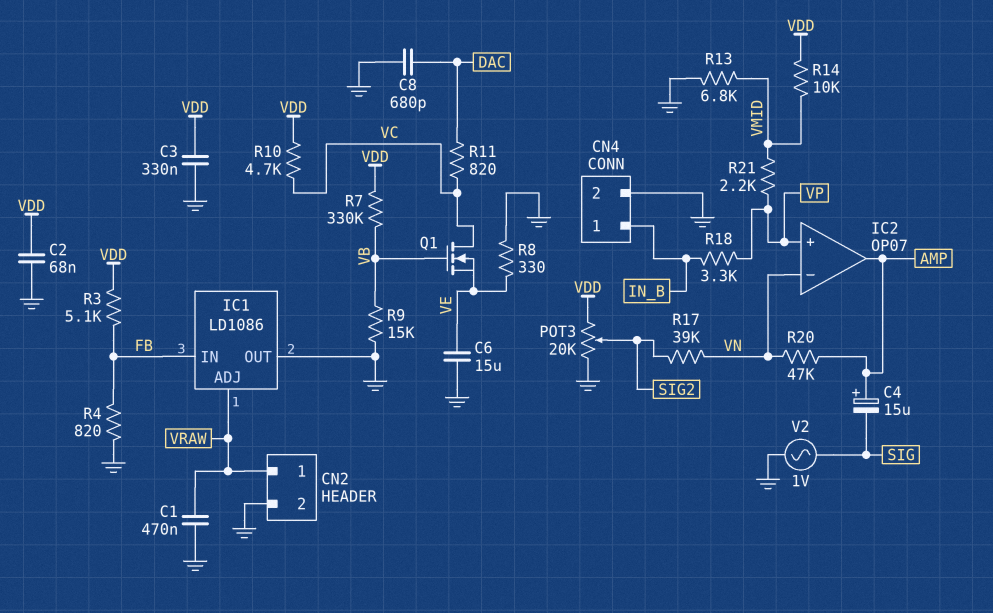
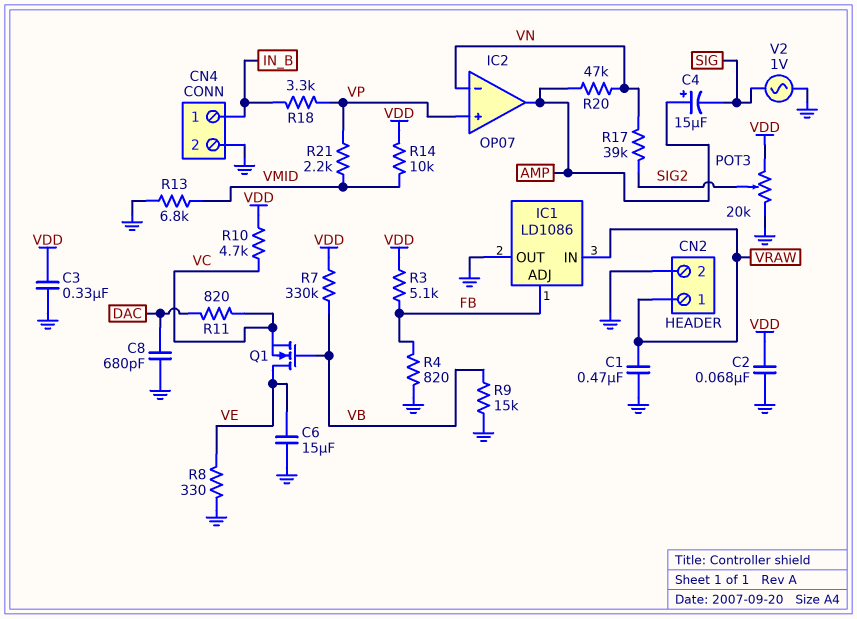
IC1 pin ADJ: VRAW -> FB
IC1 pin IN: FB -> VRAW
Q1: NMOS (G VB, D VC, S VE) -> NMOS (G VB, D VE, S VC)

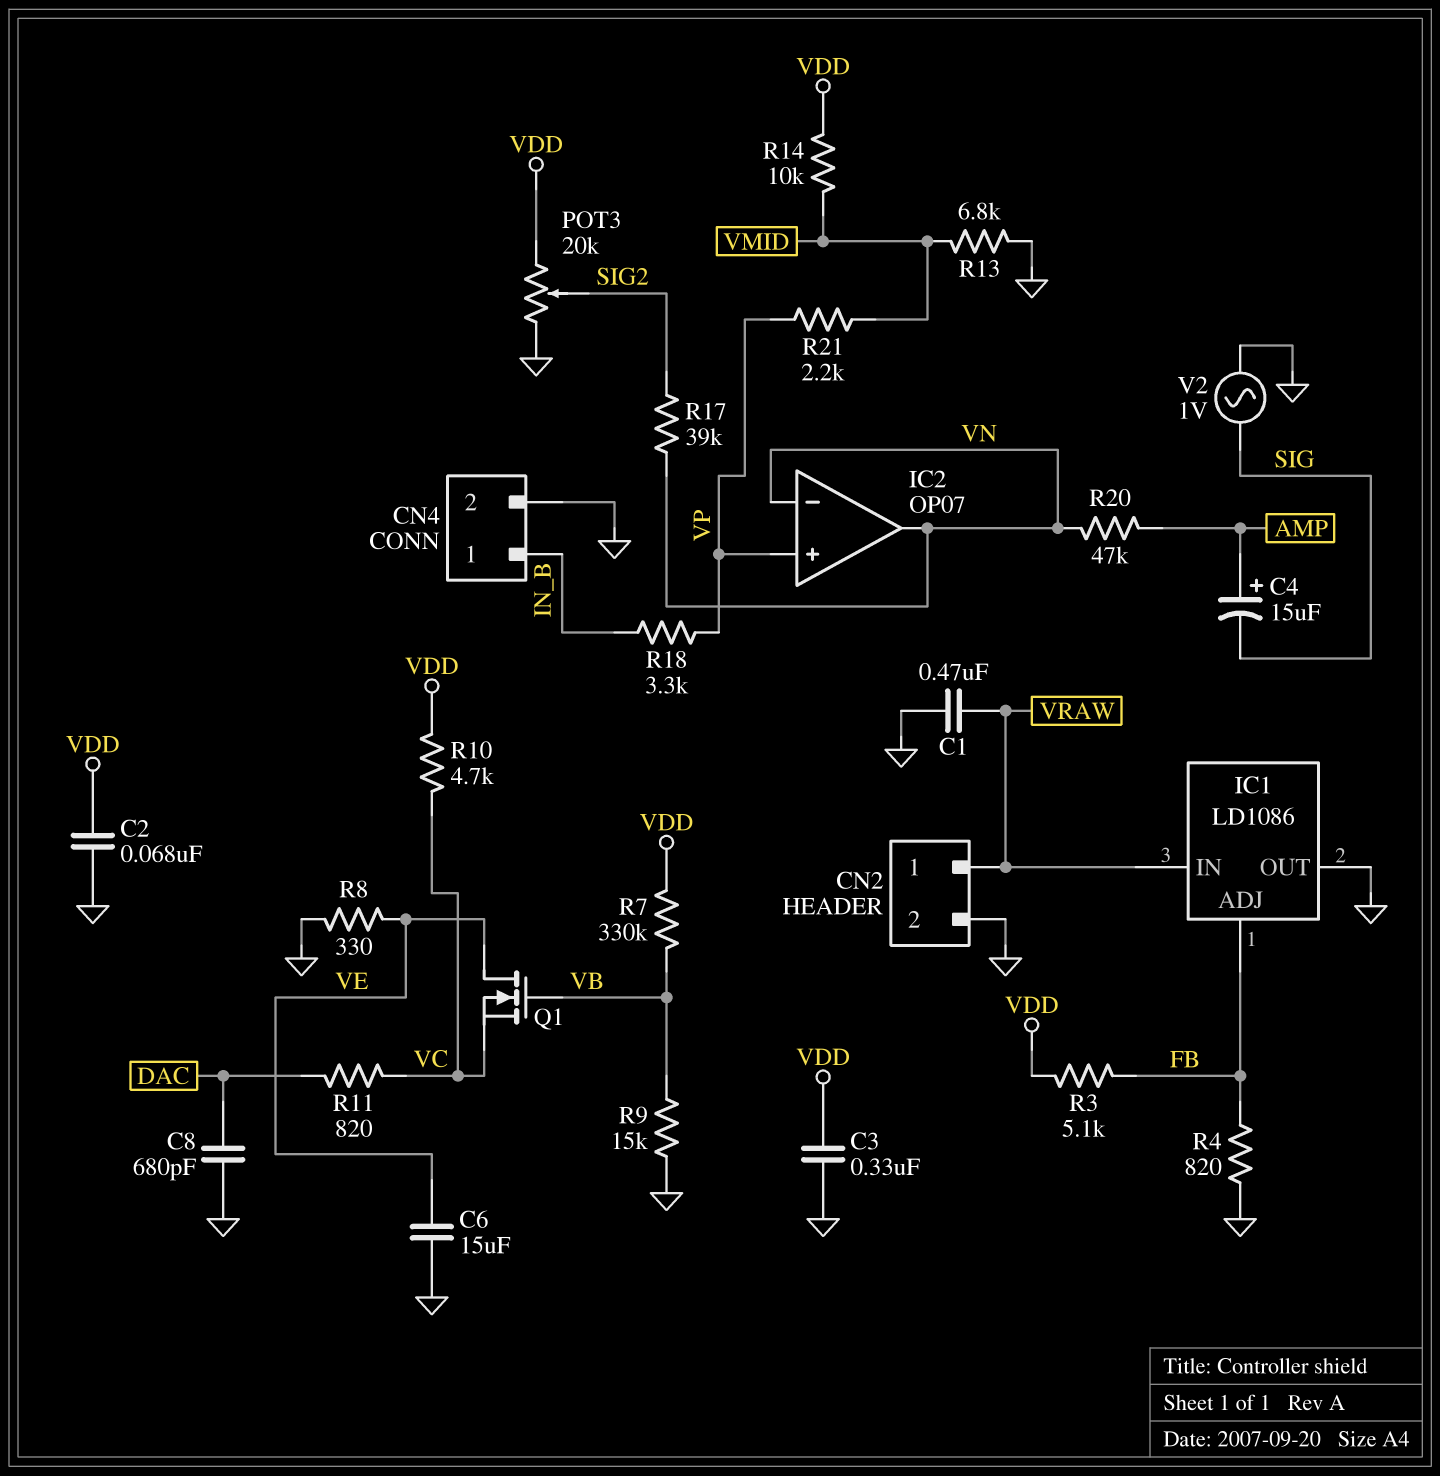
IC2 pin out: AMP -> VN

